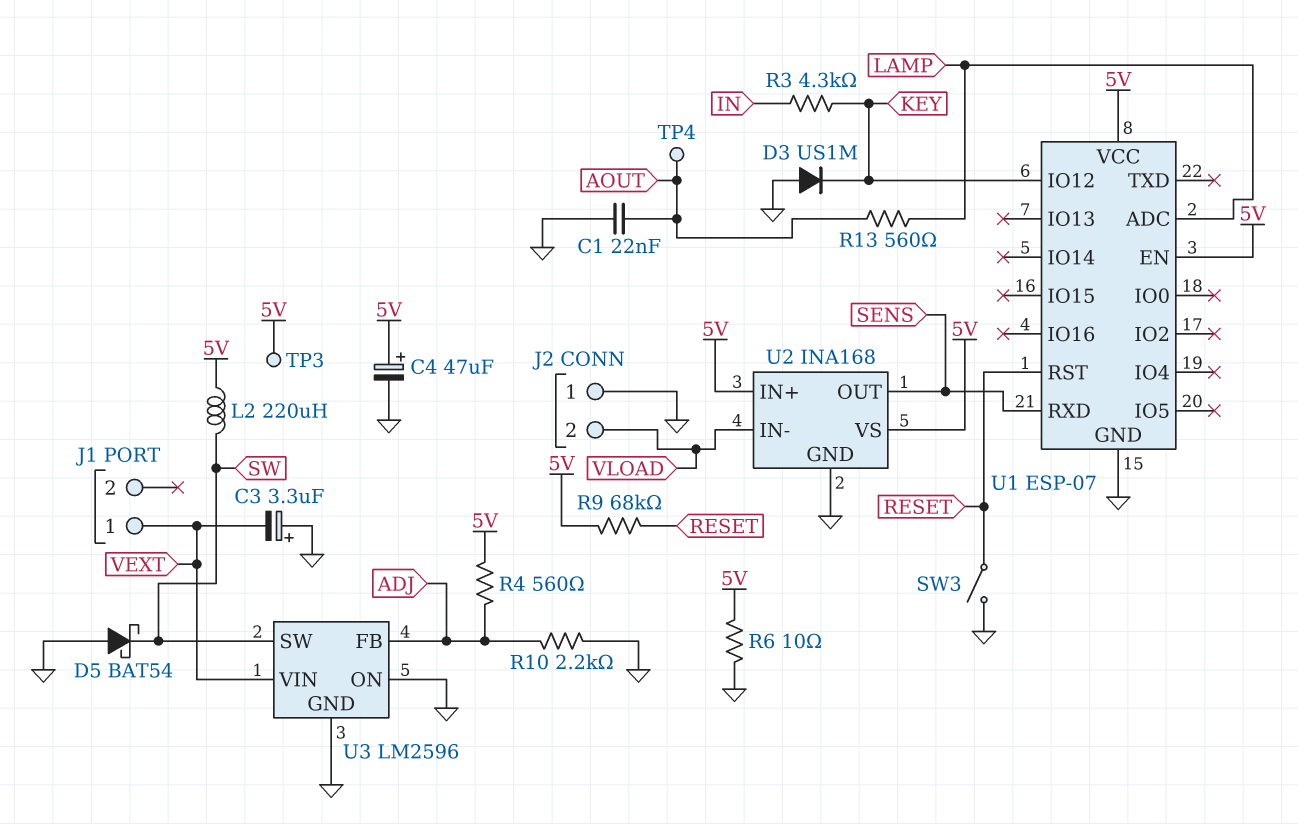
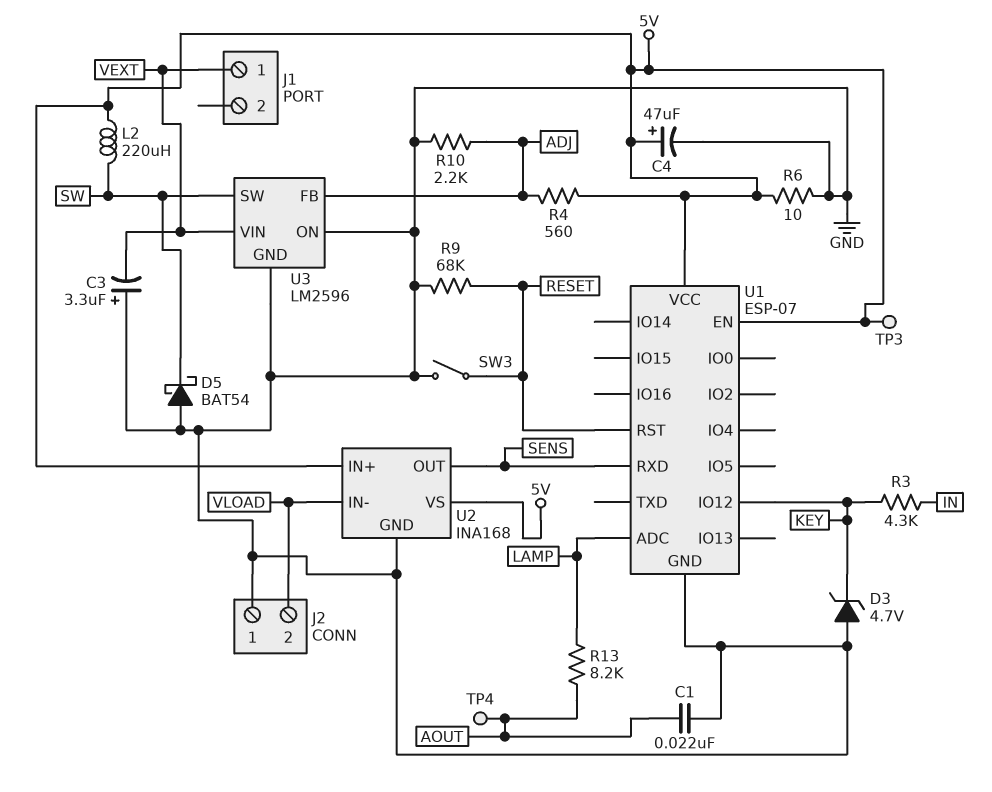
D3: diode US1M (A GND, K KEY) -> zener 4.7V (A GND, K KEY)
R9: 68k (5V, RESET) -> 68k (GND, RESET)
R13: 560 (AOUT, LAMP) -> 8.2k (AOUT, LAMP)

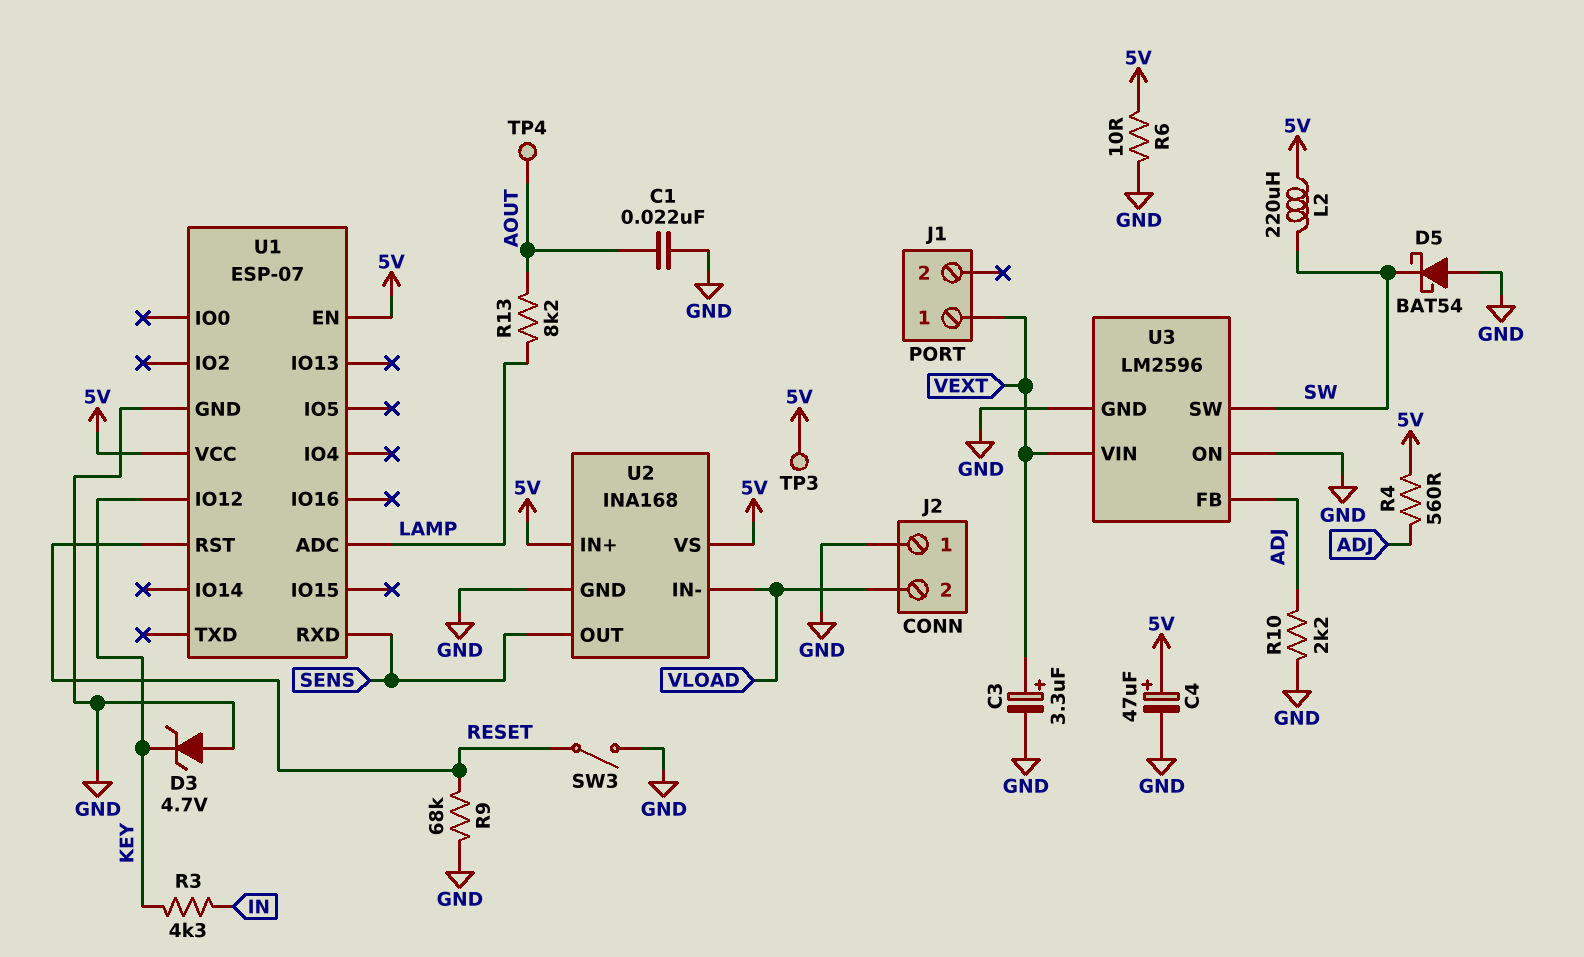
C3: 3.3uF (plus GND, minus VEXT) -> 3.3uF (plus VEXT, minus GND)

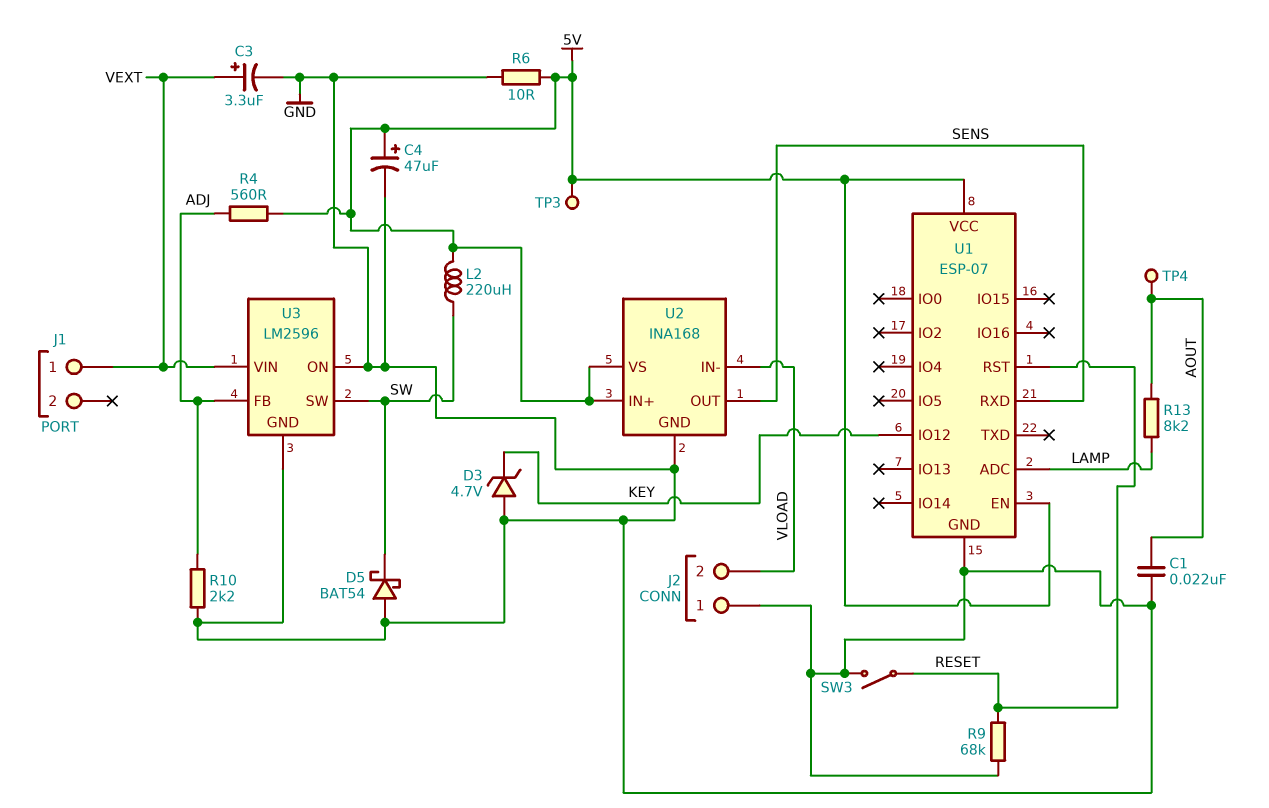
R3: 4.3k (IN, KEY) -> none

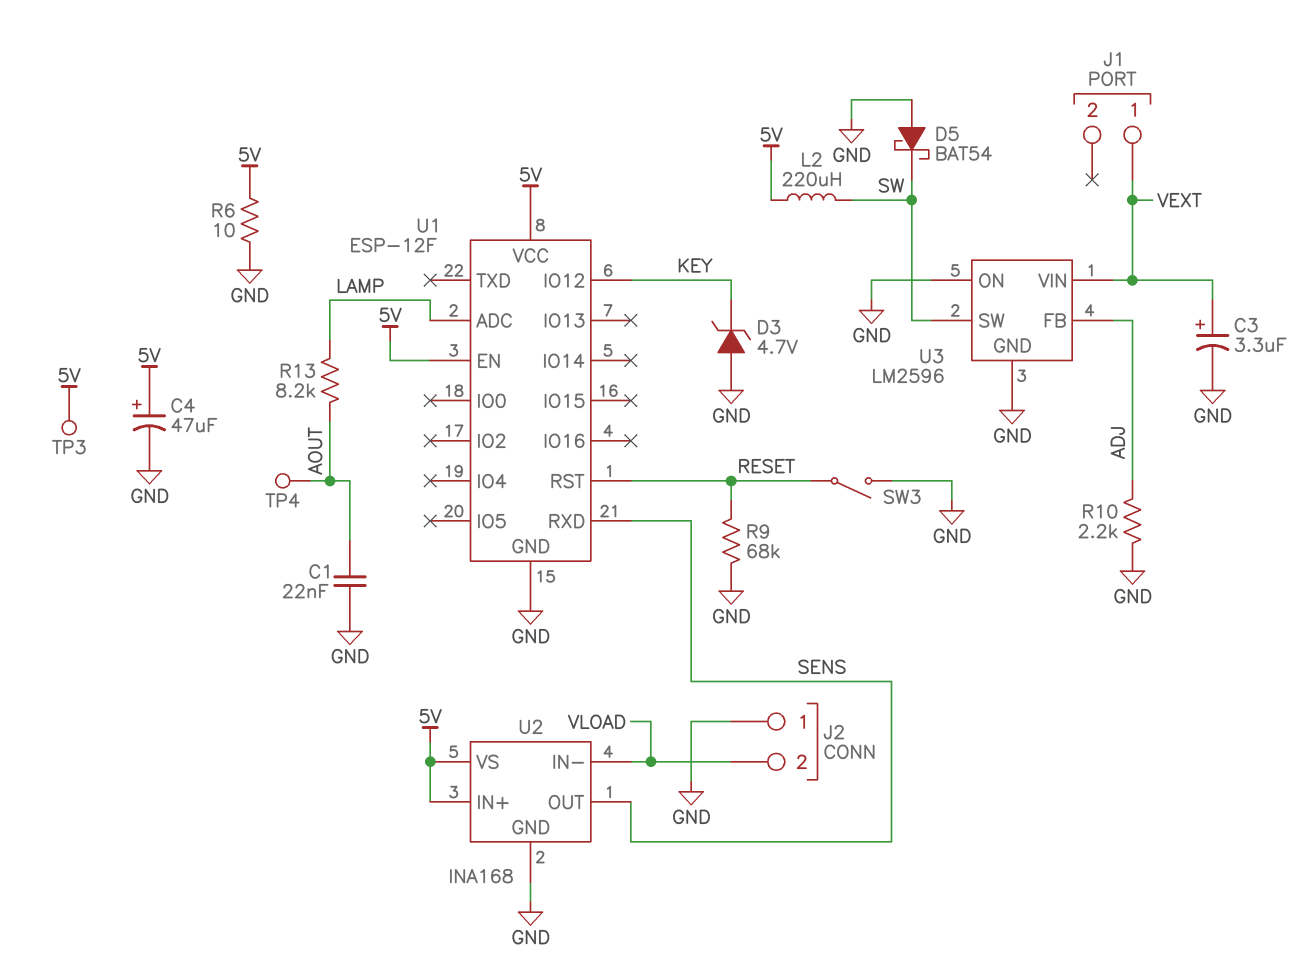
R4: 560 (5V, ADJ) -> none
U1: ESP-07 -> ESP-12F

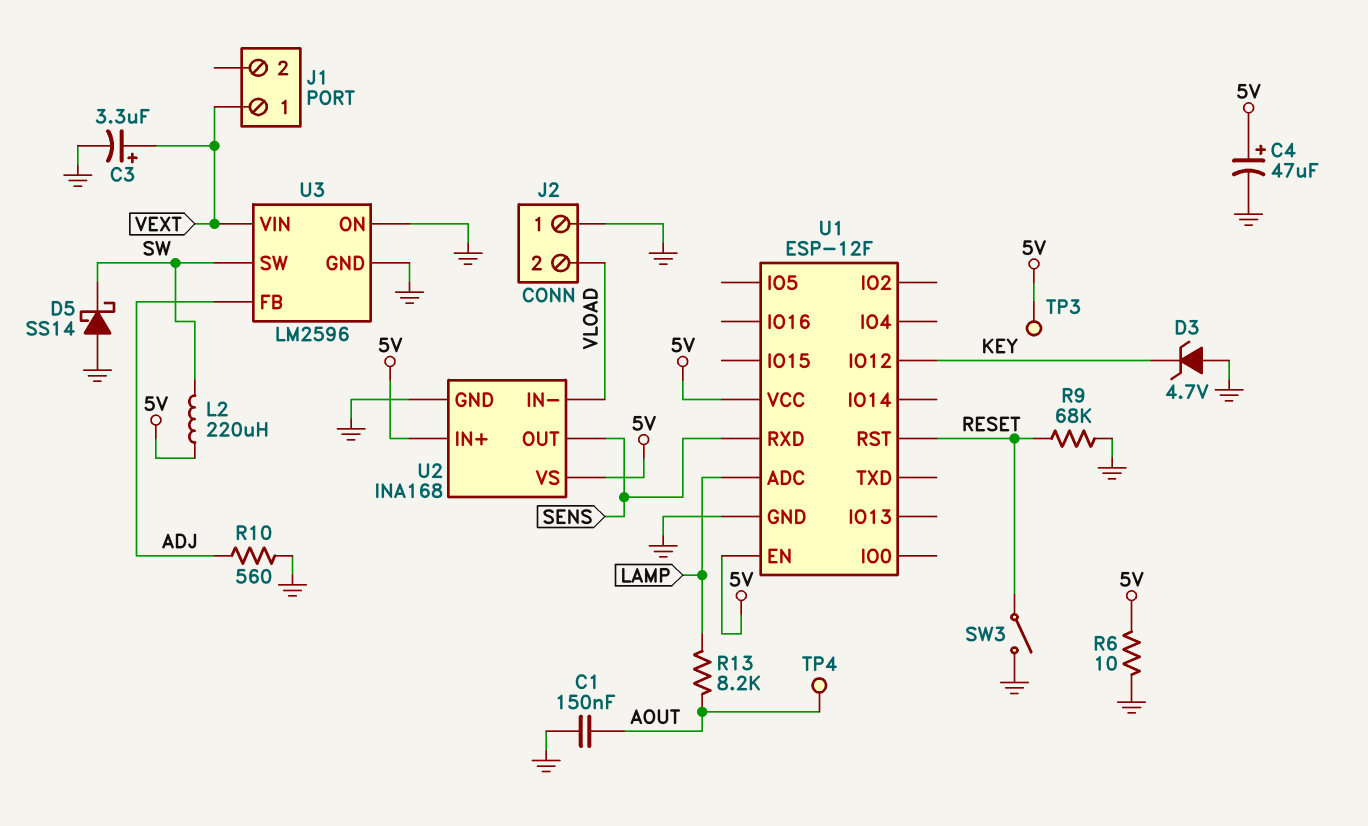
C1: 22nF (AOUT, GND) -> 150nF (AOUT, GND)
D5: schottky BAT54 (A GND, K SW) -> schottky SS14 (A GND, K SW)
R10: 2.2k (ADJ, GND) -> 560 (ADJ, GND)

